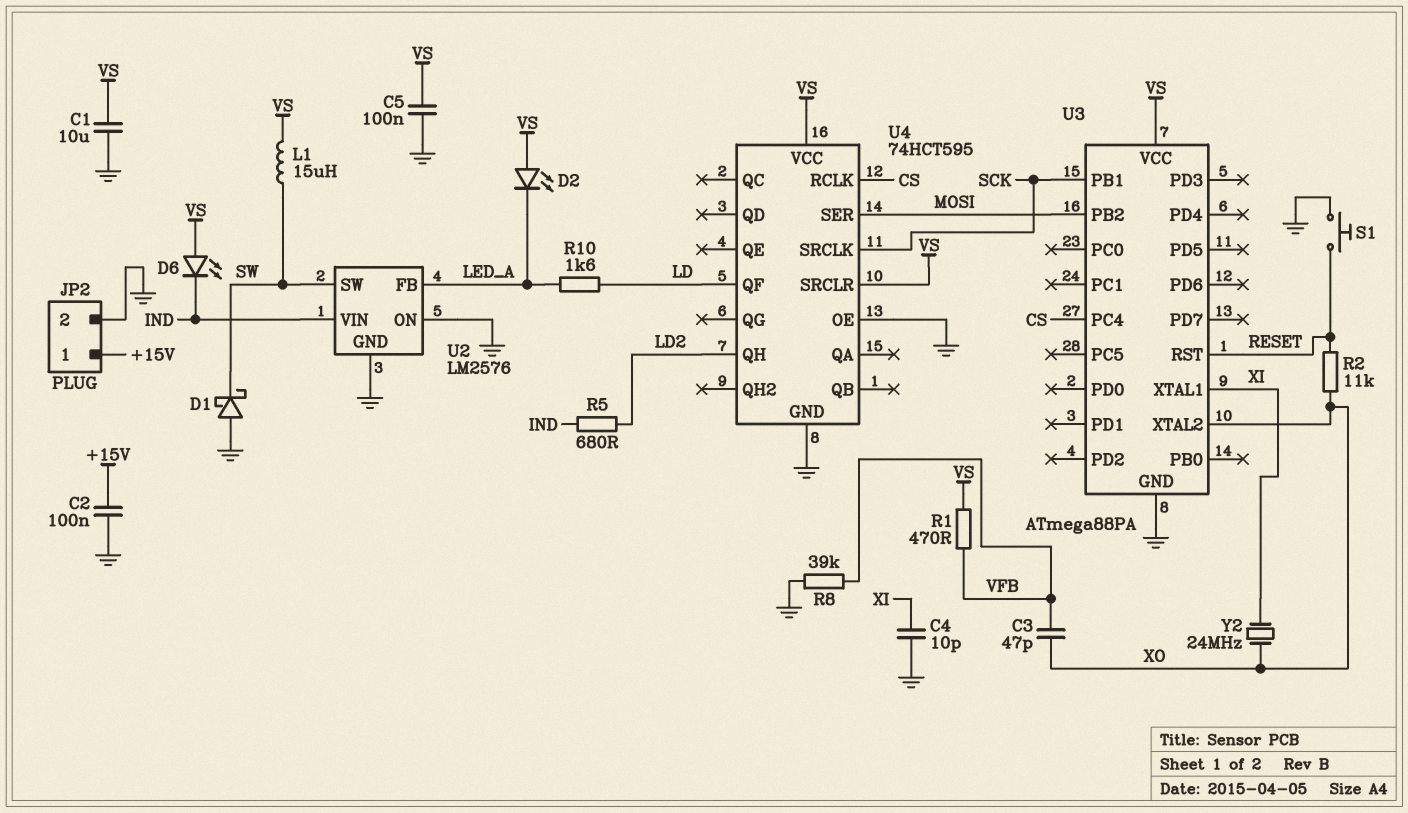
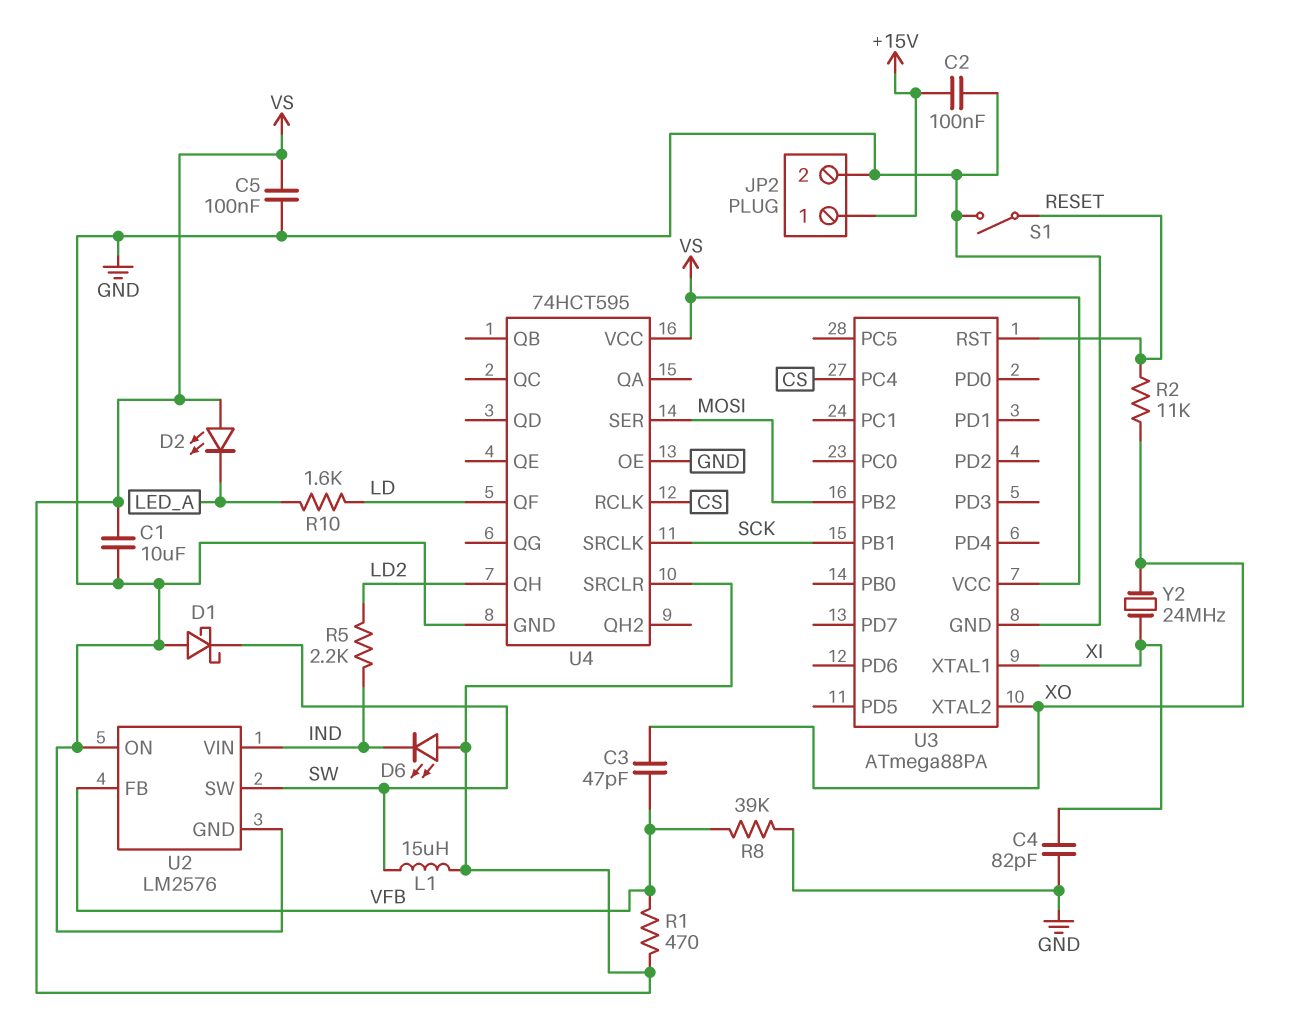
C4: 10pF (GND, XI) -> 82pF (GND, XI)
R5: 680 (IND, LD2) -> 2.2k (IND, LD2)
S1: button (GND, RESET) -> switch (GND, RESET)
U2 pin FB: LED_A -> VFB

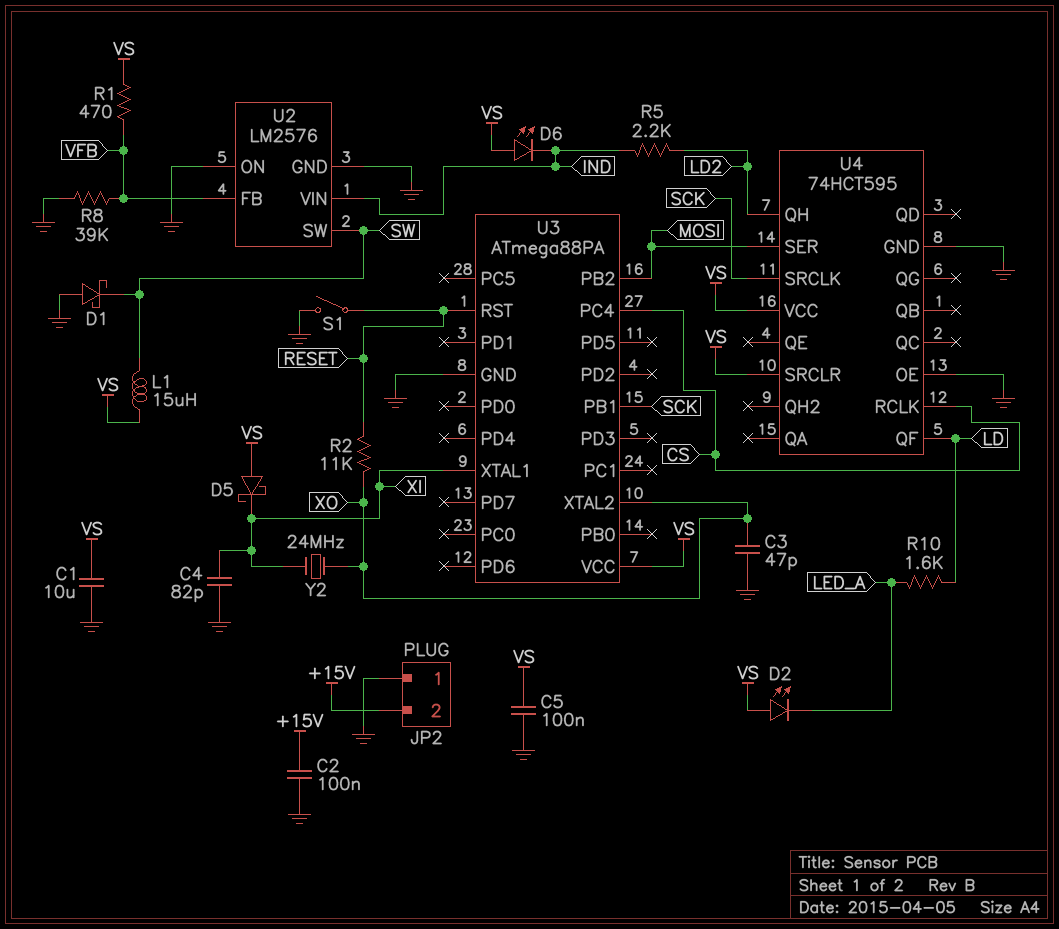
C3: 47pF (VFB, XO) -> 47pF (GND, XO)
D5: none -> schottky (A VS, K XI)
JP2 pin 1: +15V -> GND
JP2 pin 2: GND -> +15V

